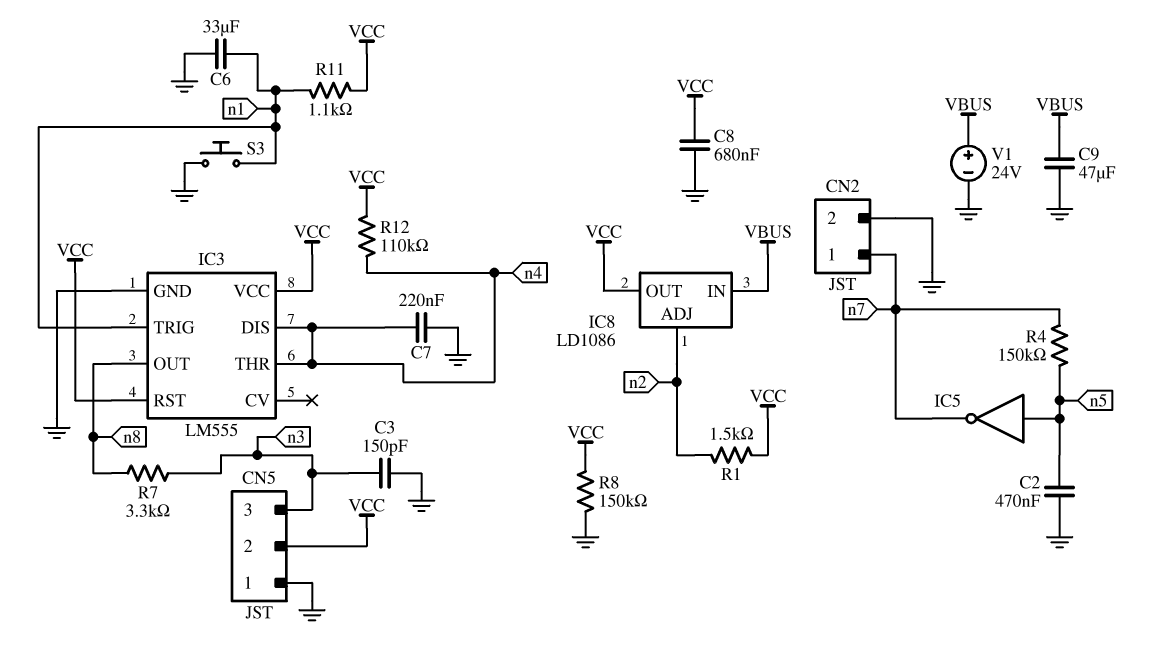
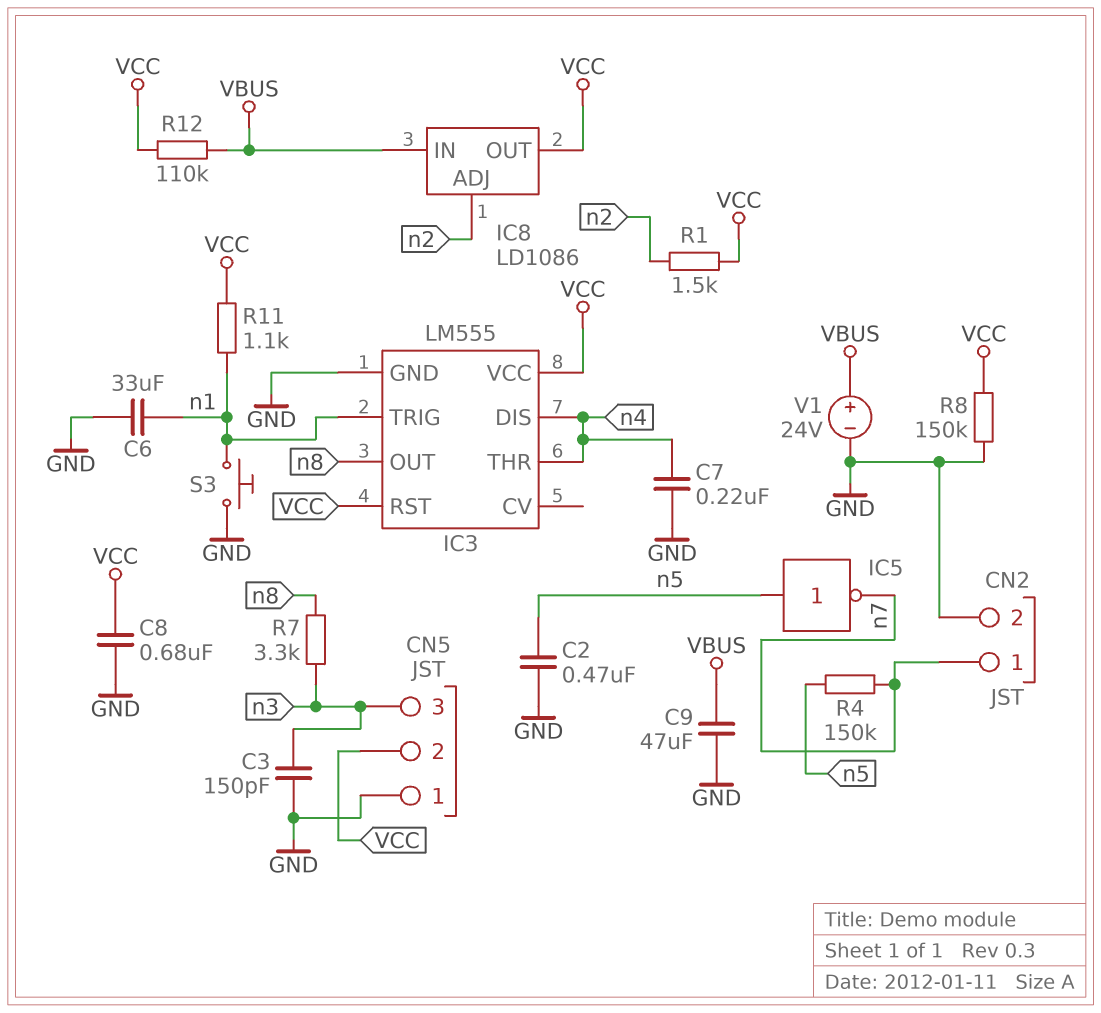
R12: 110k (VCC, n4) -> 110k (VBUS, VCC)

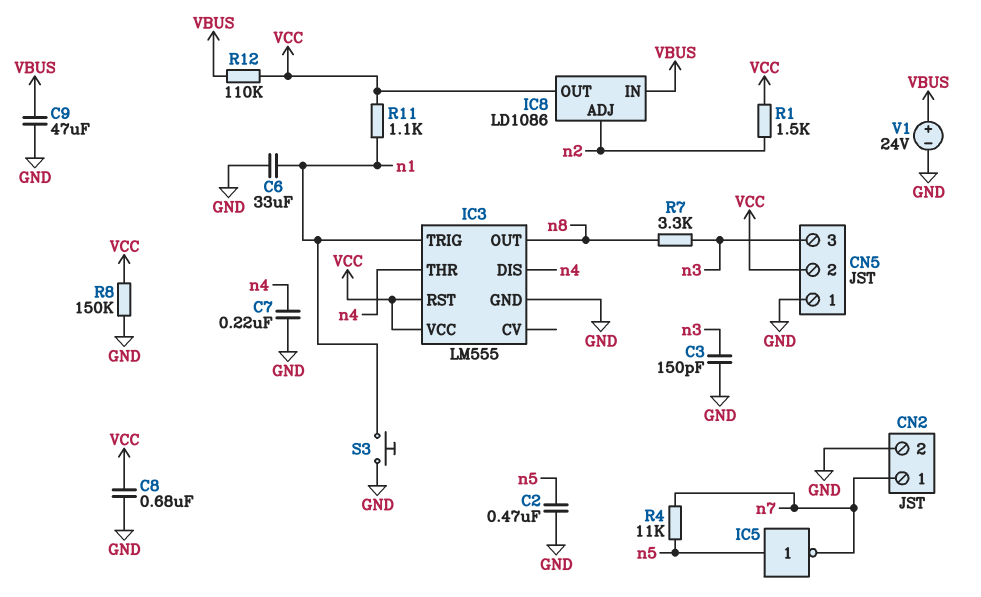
R4: 150k (n5, n7) -> 11k (n5, n7)

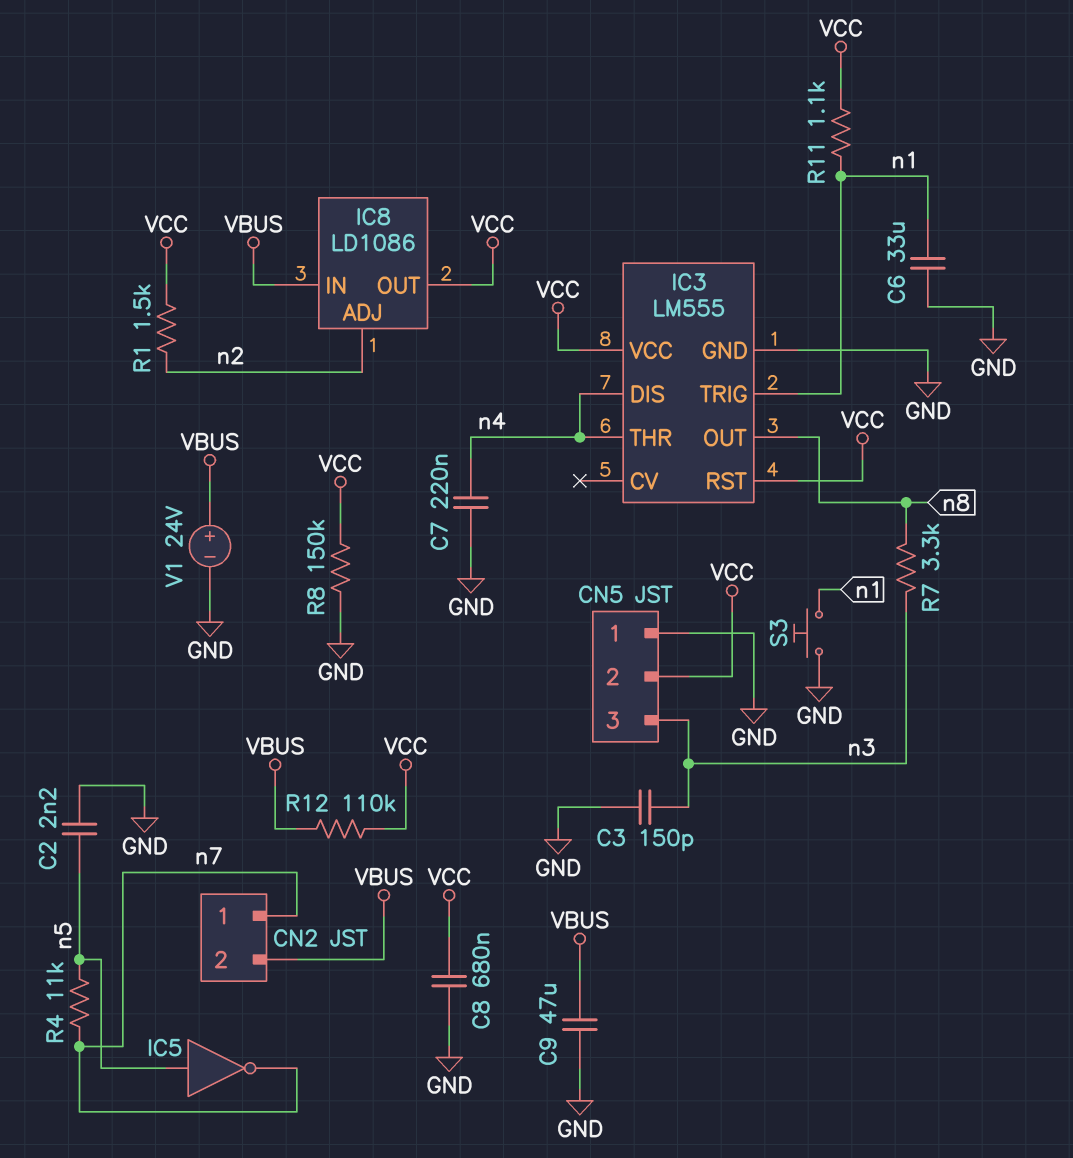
C2: 470nF (GND, n5) -> 2.2nF (GND, n5)
CN2 pin 2: GND -> VBUS

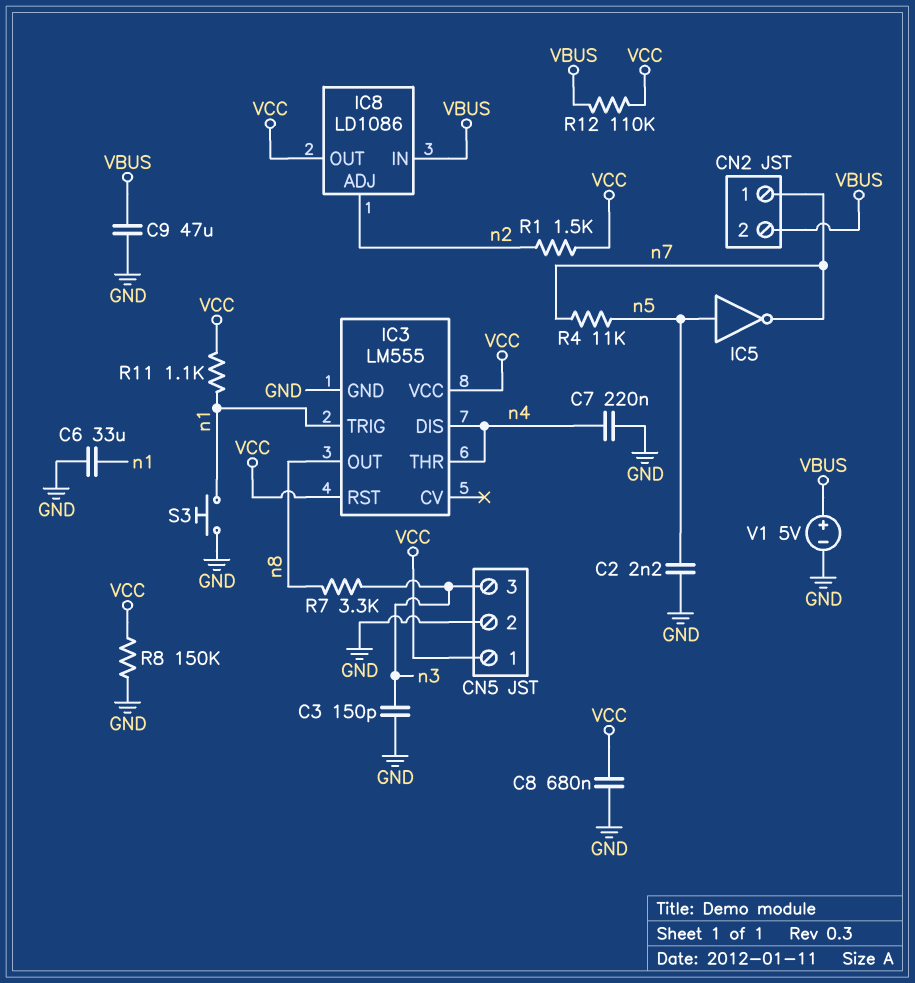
CN5 pin 1: GND -> VCC
CN5 pin 2: VCC -> GND
V1: 24V (plus VBUS, minus GND) -> 5V (plus VBUS, minus GND)

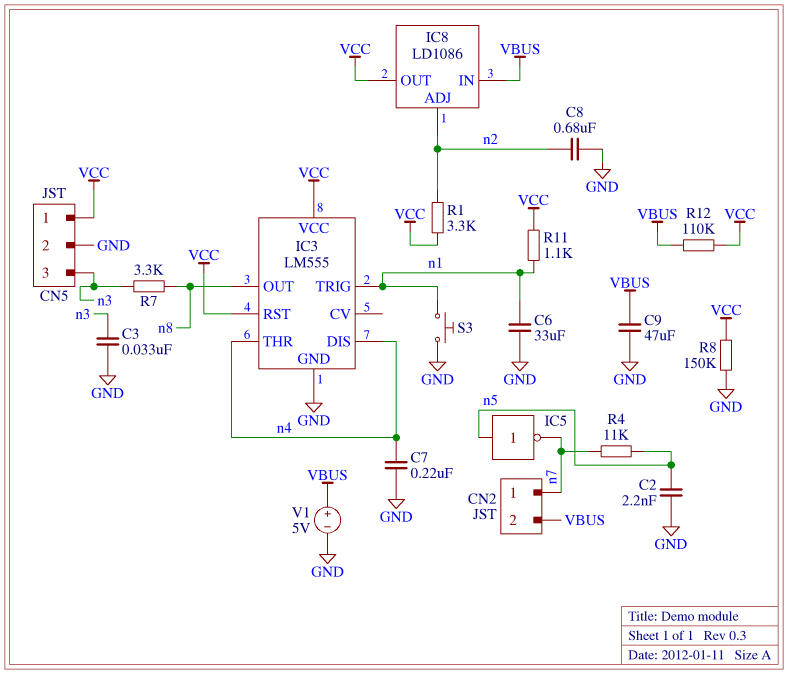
C3: 150pF (GND, n3) -> 33nF (GND, n3)
C8: 680nF (GND, VCC) -> 680nF (GND, n2)
R1: 1.5k (VCC, n2) -> 3.3k (VCC, n2)

